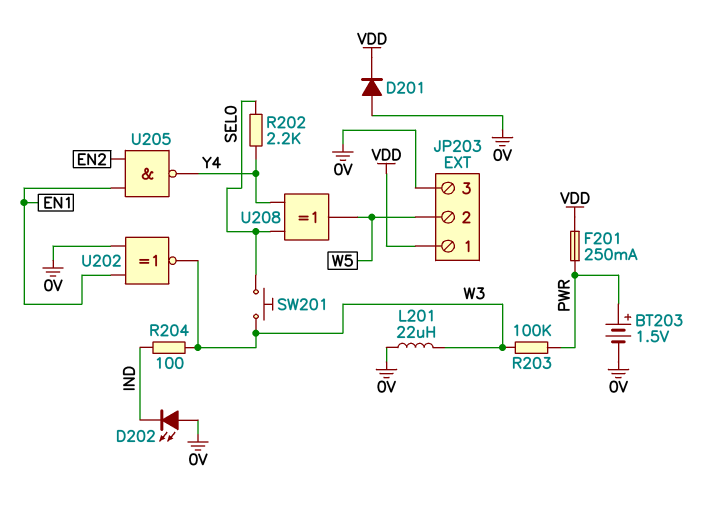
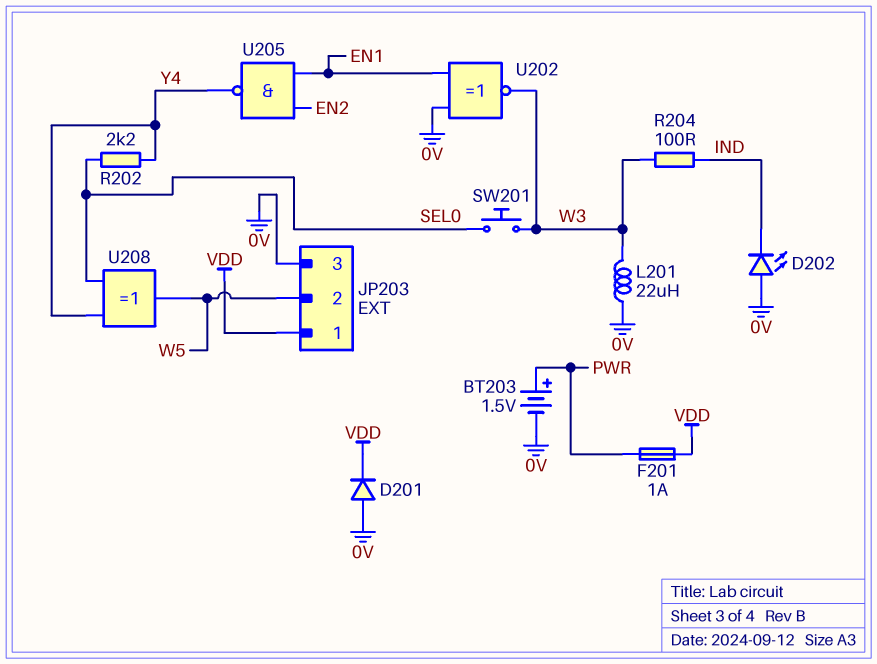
F201: 250mA (PWR, VDD) -> 1A (PWR, VDD)
R203: 100k (PWR, W3) -> none

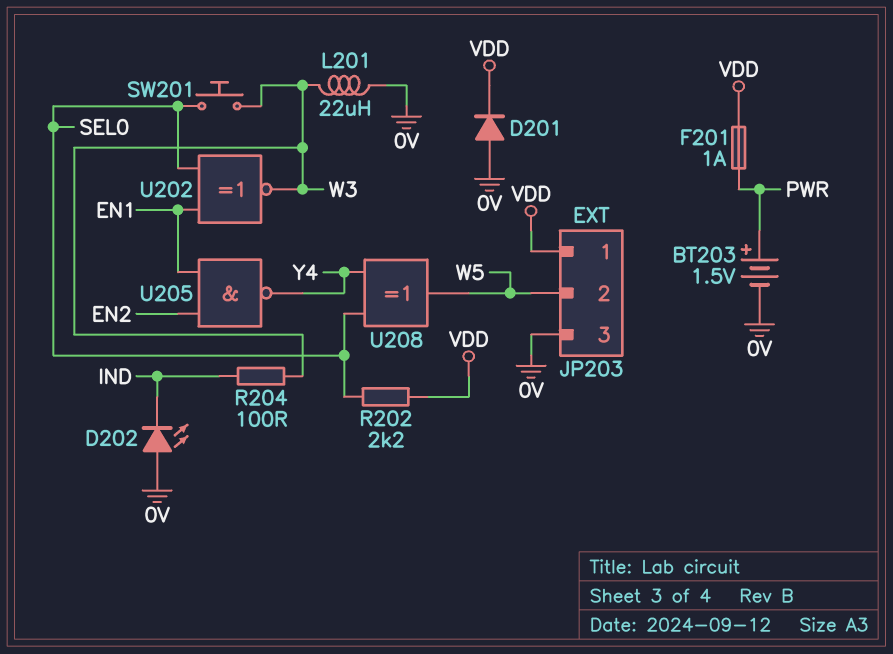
R202: 2.2k (SEL0, Y4) -> 2.2k (SEL0, VDD)
U202: XNOR (in 0V, in EN1, out W3) -> XNOR (in EN1, in SEL0, out W3)

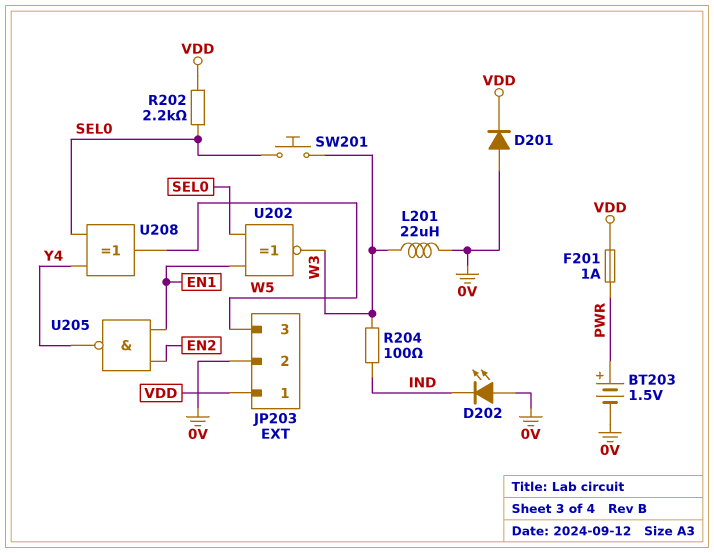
JP203 pin 2: W5 -> 0V
JP203 pin 3: 0V -> W5

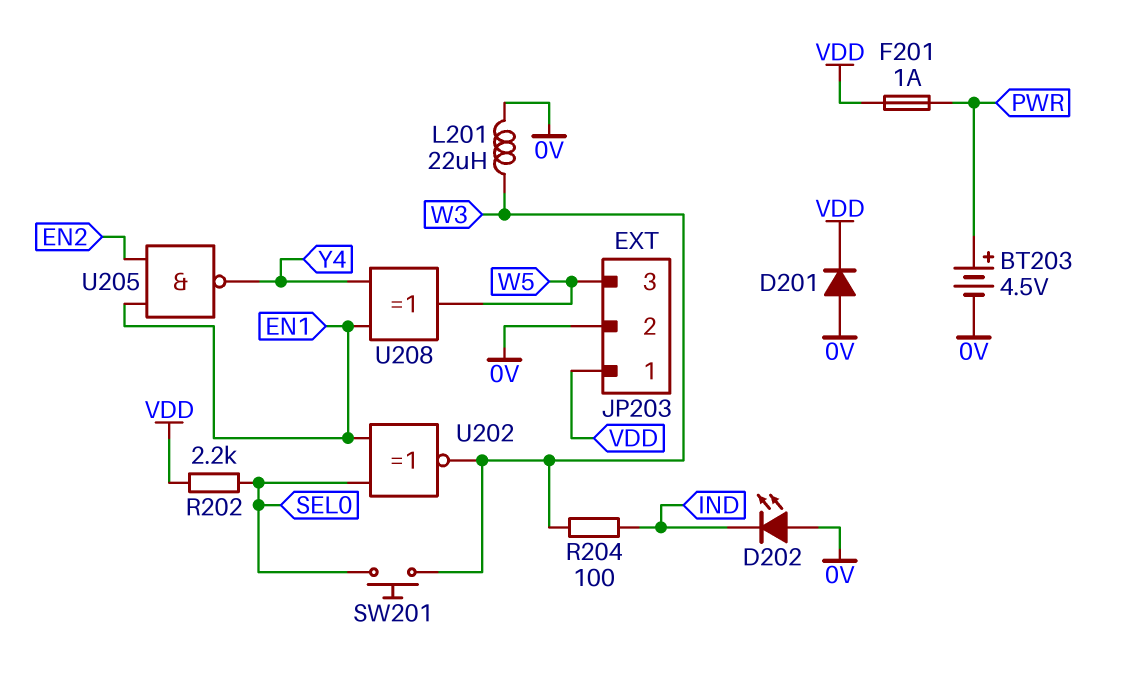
BT203: 1.5V (plus PWR, minus 0V) -> 4.5V (plus PWR, minus 0V)
U208: XOR (in SEL0, in Y4, out W5) -> XOR (in EN1, in Y4, out W5)

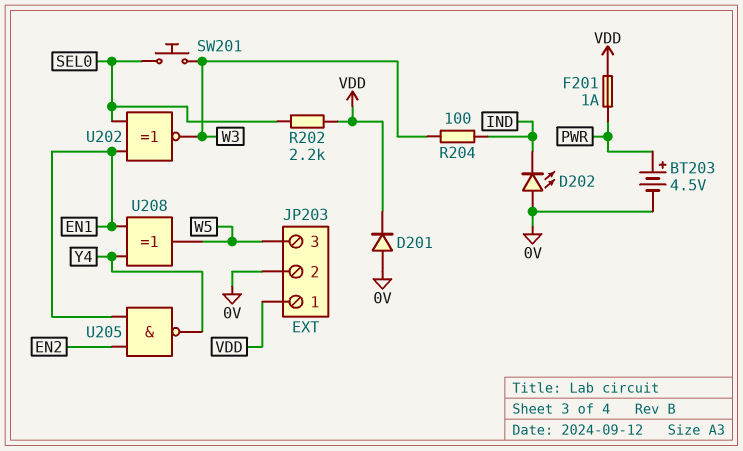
L201: 22uH (0V, W3) -> none

